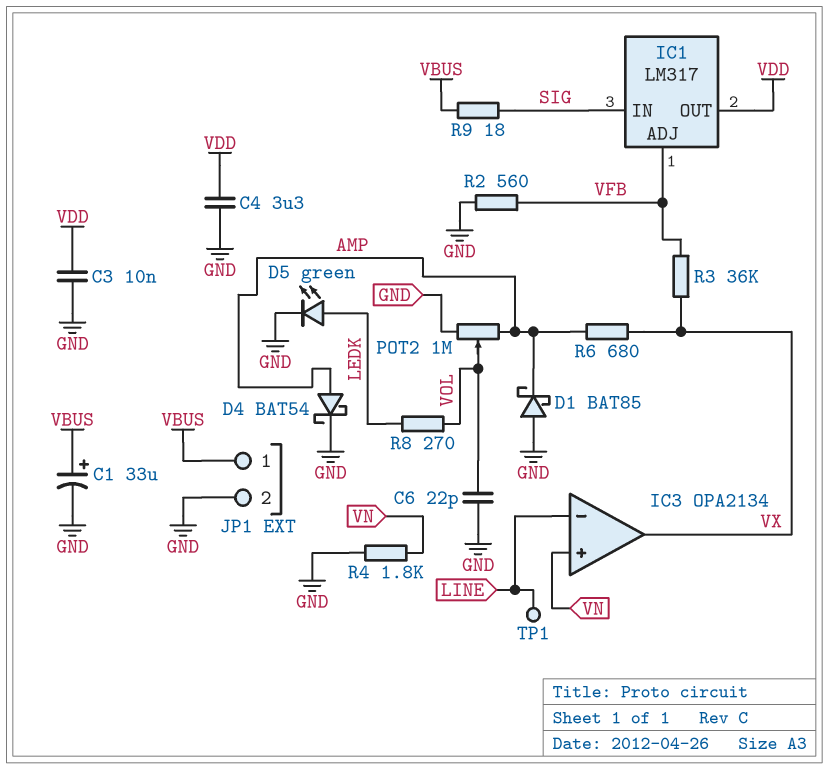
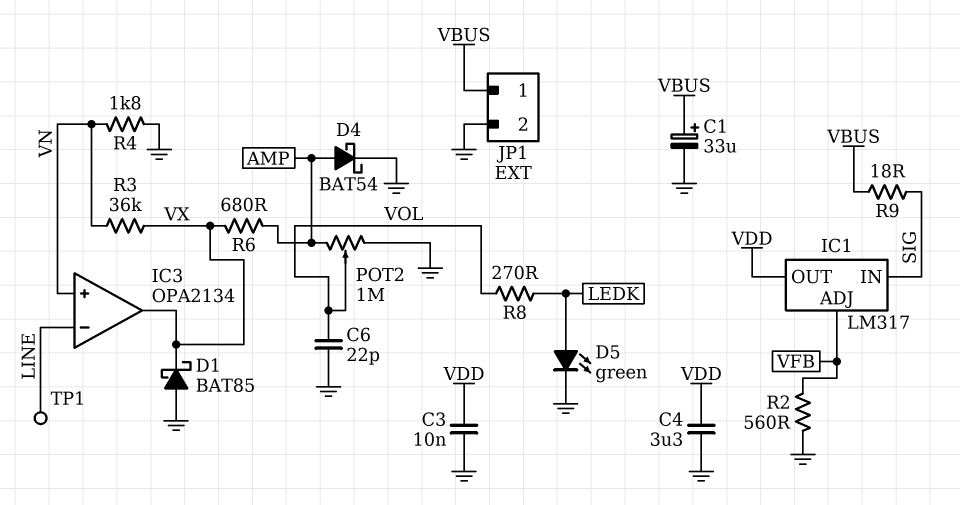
D1: schottky BAT85 (A GND, K AMP) -> schottky BAT85 (A GND, K VX)
R3: 36k (VFB, VX) -> 36k (VN, VX)

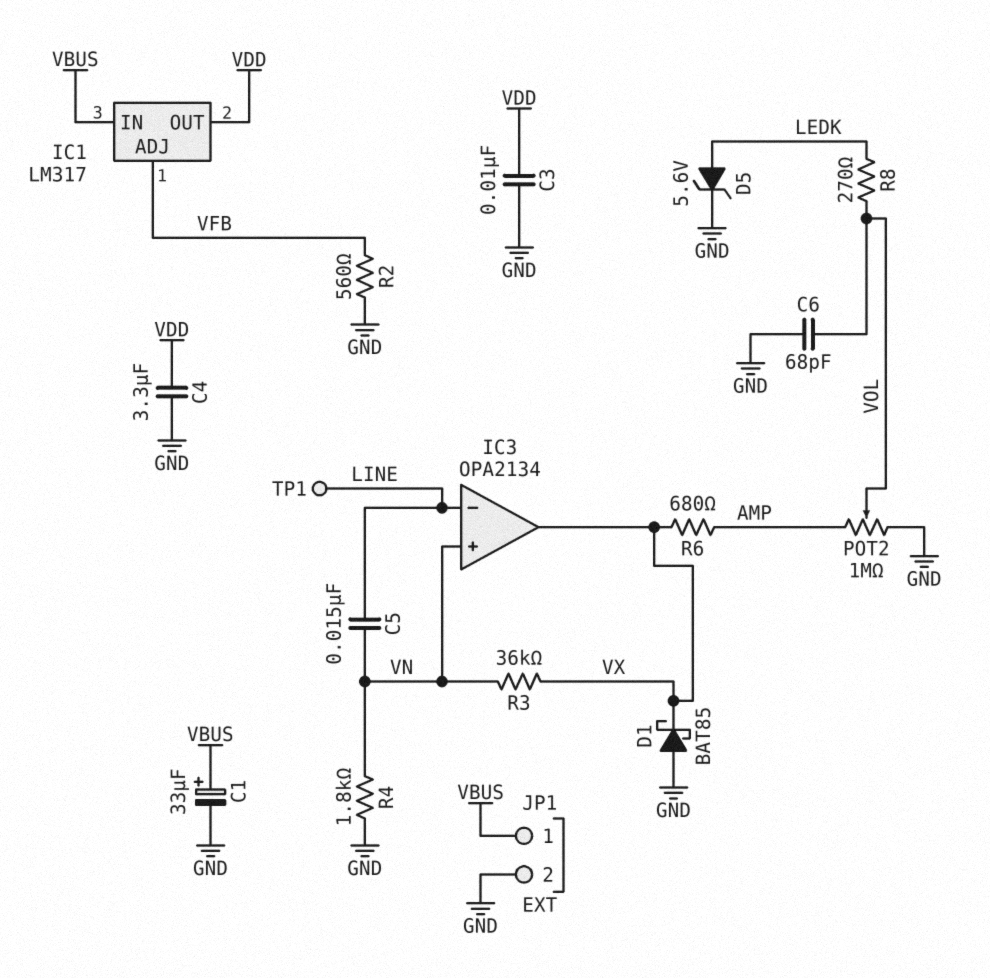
C5: none -> 15nF (LINE, VN)
C6: 22pF (GND, VOL) -> 68pF (GND, VOL)
D4: schottky BAT54 (A AMP, K GND) -> none
D5: LED green (A LEDK, K GND) -> zener 5.6V (A LEDK, K GND)
IC1 pin IN: SIG -> VBUS
R9: 18 (SIG, VBUS) -> none

